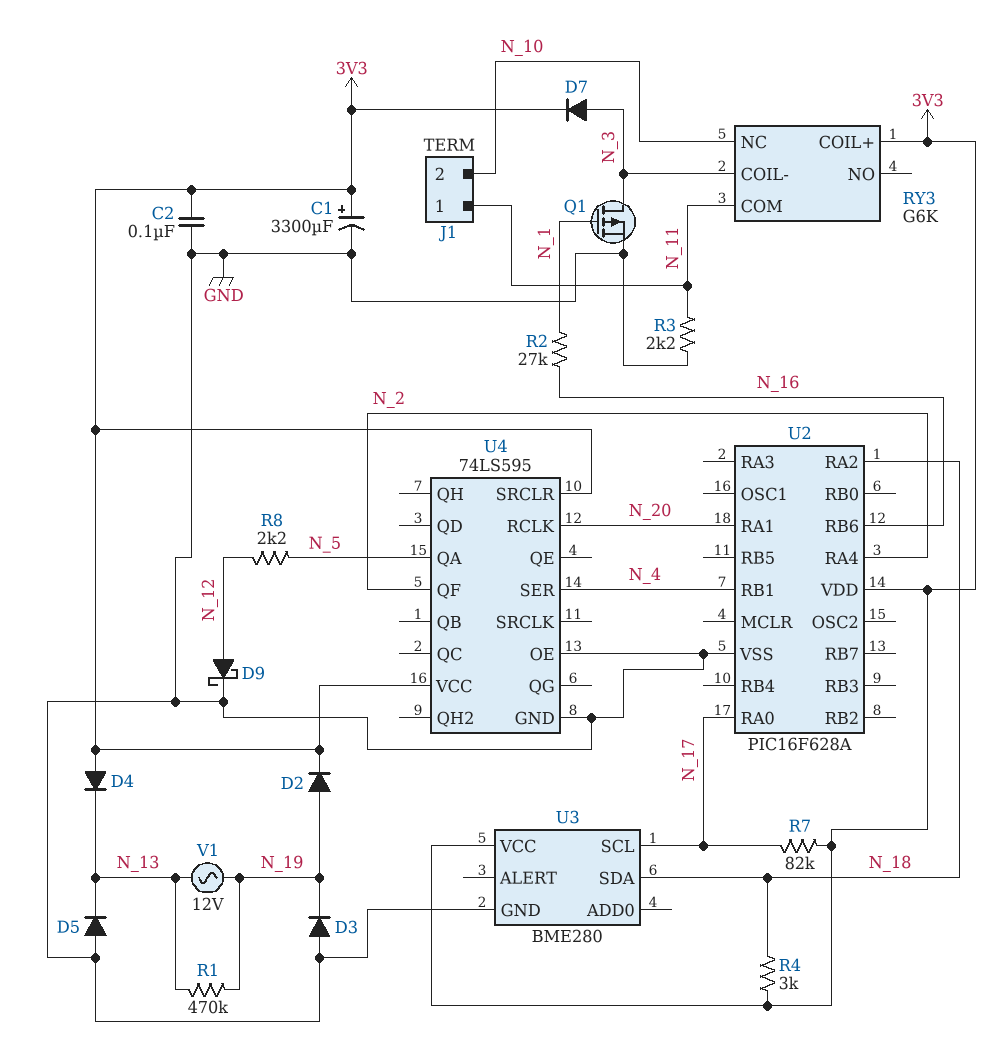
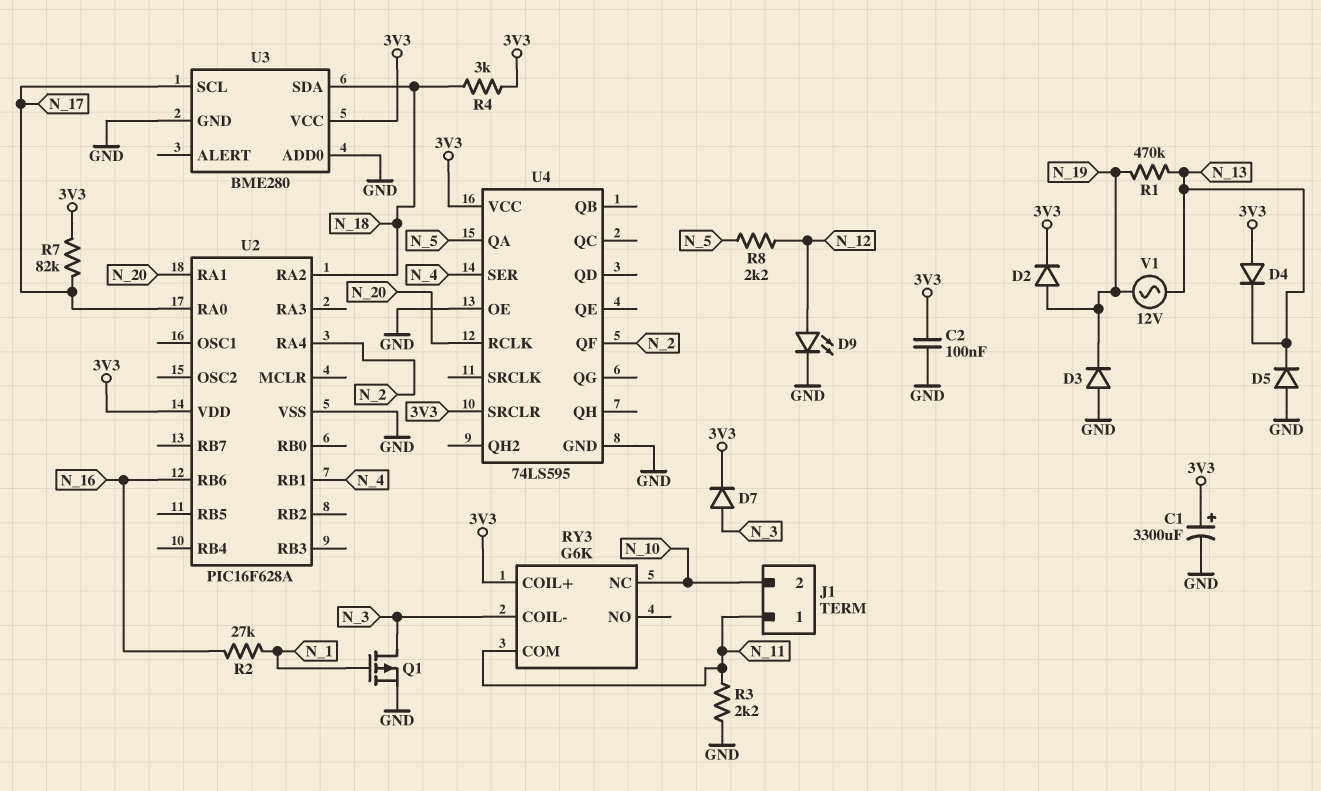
D9: schottky (A N_12, K GND) -> LED (A N_12, K GND)
U3 pin ADD0: none -> GND

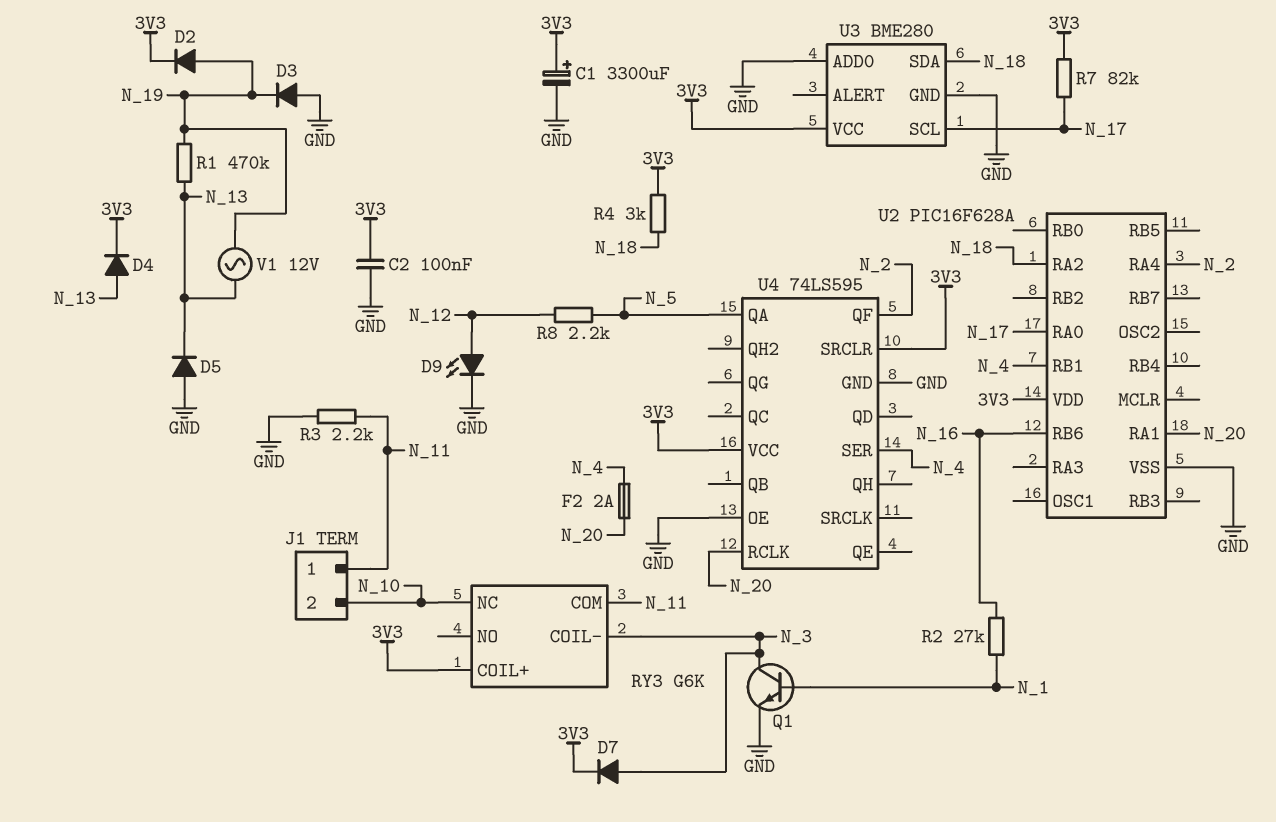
D4: diode (A 3V3, K N_13) -> diode (A N_13, K 3V3)
F2: none -> 2A (N_4, N_20)
Q1: PMOS (G N_1, D N_3, S GND) -> NPN (B N_1, C N_3, E GND)

